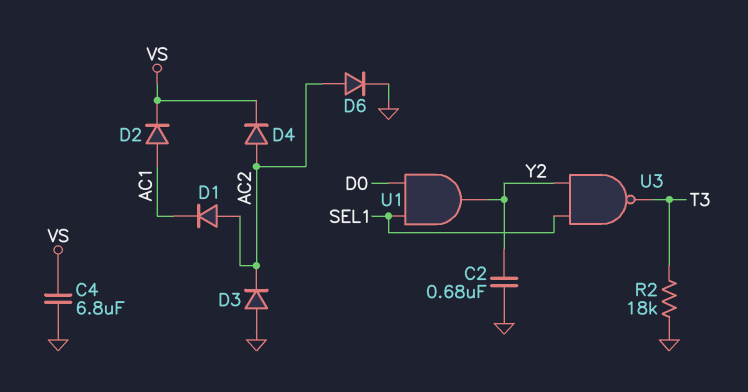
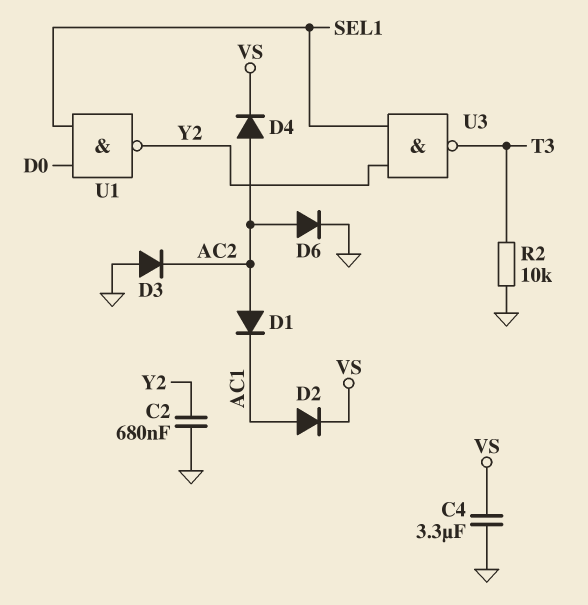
C4: 6.8uF (GND, VS) -> 3.3uF (GND, VS)
R2: 18k (GND, T3) -> 10k (GND, T3)
U1: AND (in D0, in SEL1, out Y2) -> NAND (in D0, in SEL1, out Y2)

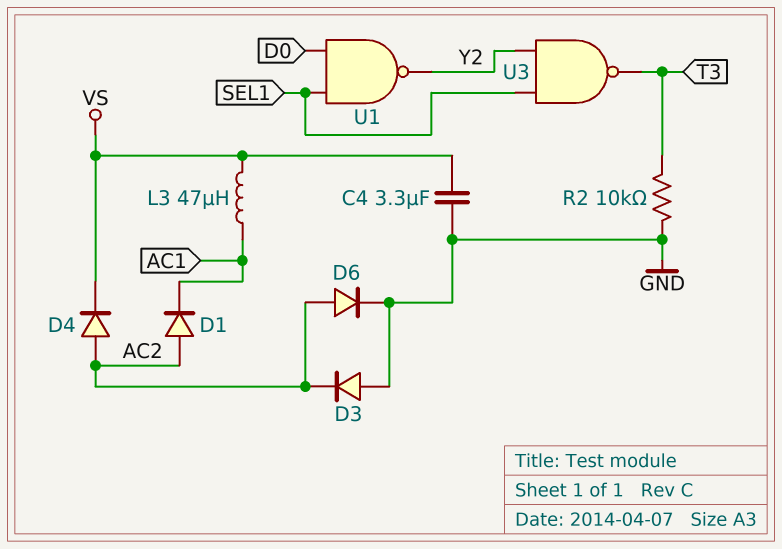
C2: 680nF (GND, Y2) -> none
D2: diode (A AC1, K VS) -> none
L3: none -> 47uH (AC1, VS)

